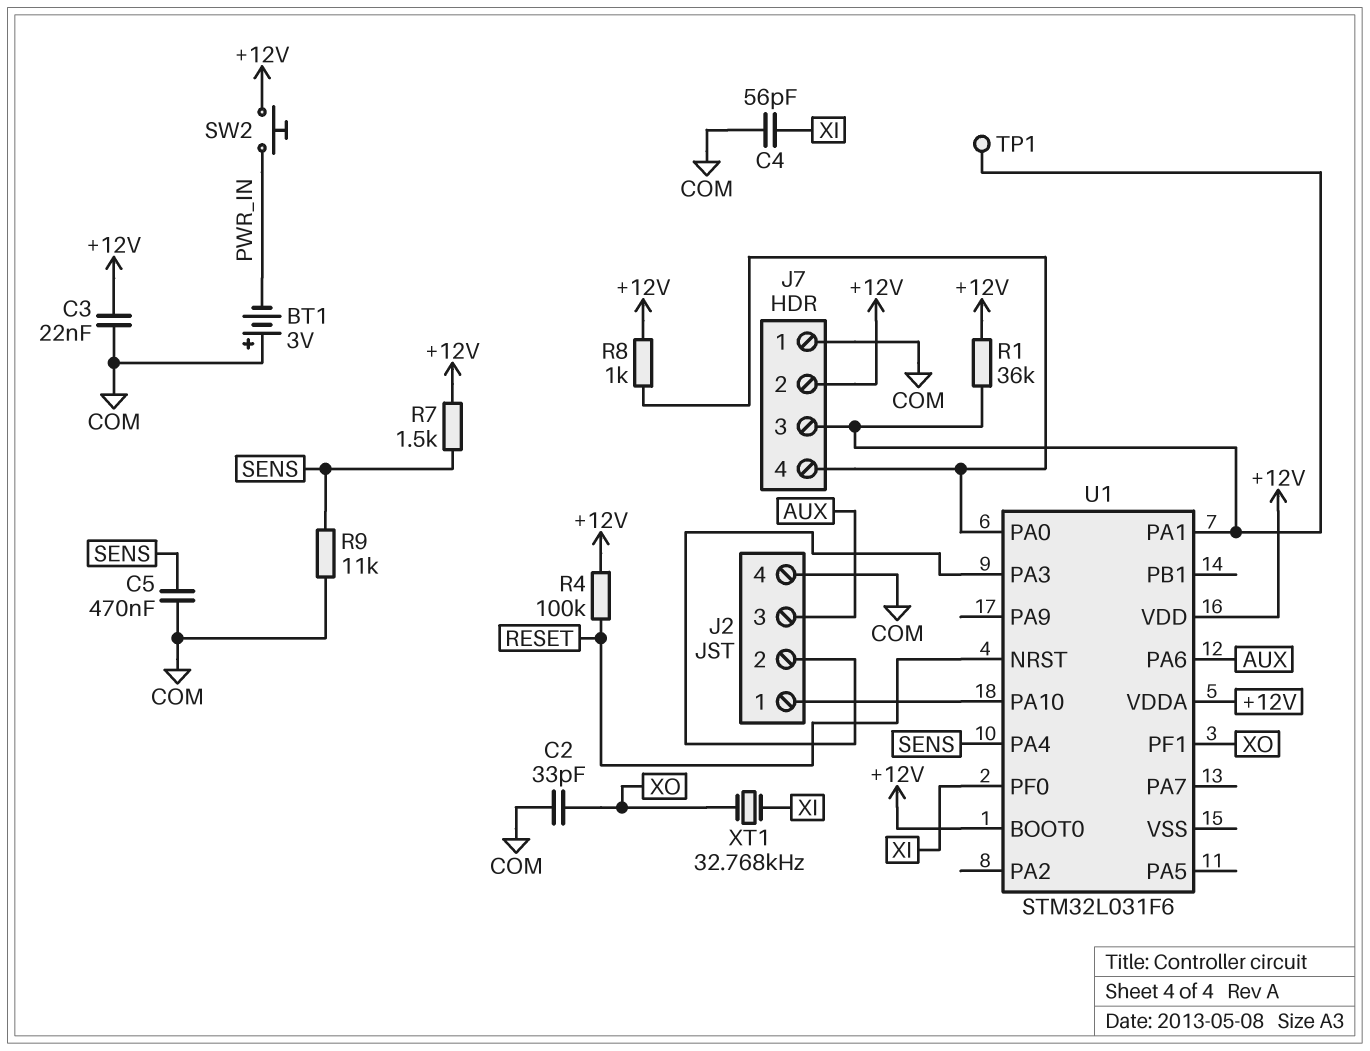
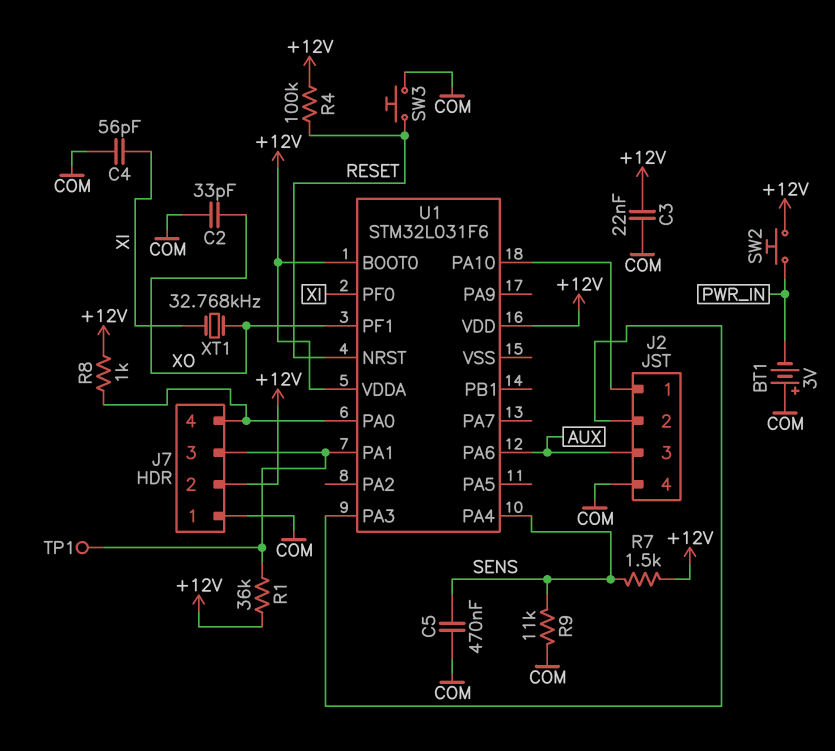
SW3: none -> button (COM, RESET)

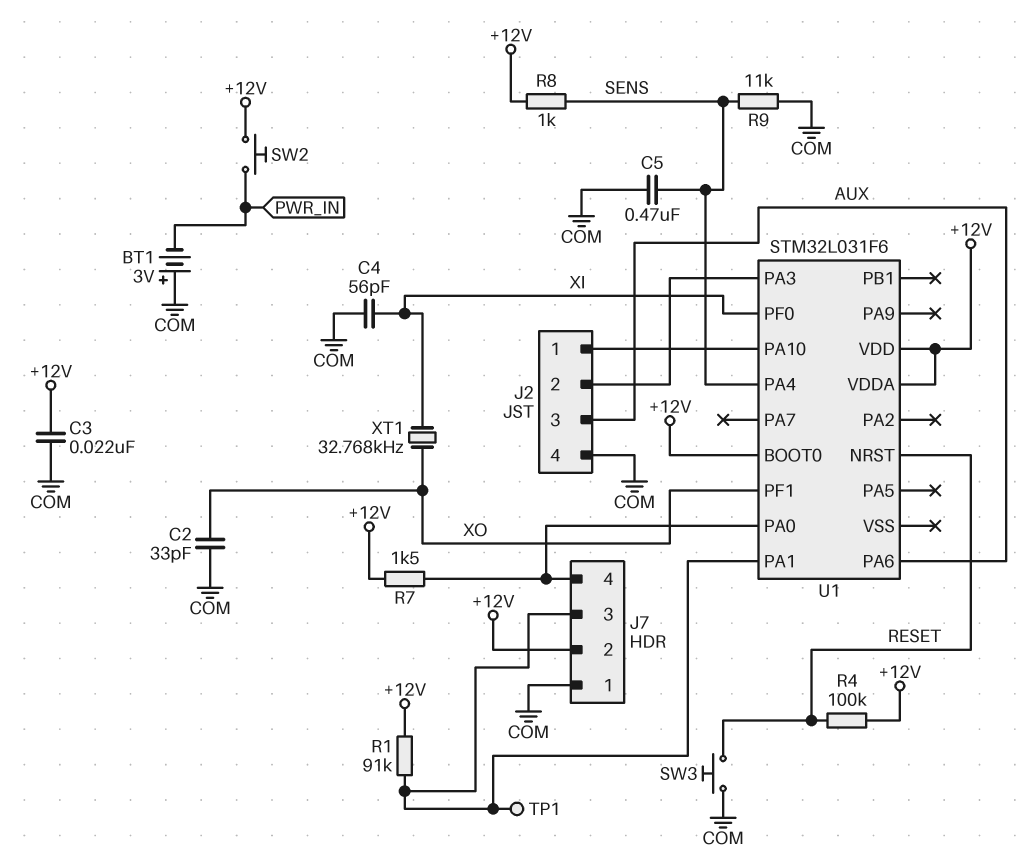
R1: 36k (+12V, J7/3) -> 91k (+12V, J7/3)
R7: 1.5k (+12V, SENS) -> 1.5k (+12V, J7/4)
R8: 1k (+12V, J7/4) -> 1k (+12V, SENS)

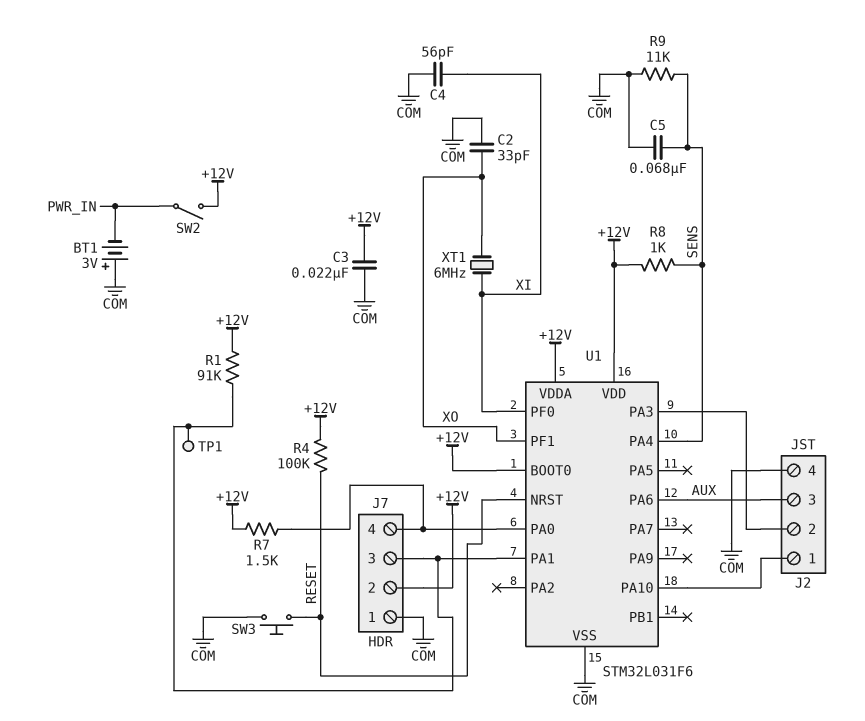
C5: 470nF (COM, SENS) -> 68nF (COM, SENS)
SW2: button (+12V, PWR_IN) -> switch (+12V, PWR_IN)
U1 pin VSS: none -> COM
XT1: 32.768kHz (XI, XO) -> 6MHz (XI, XO)

